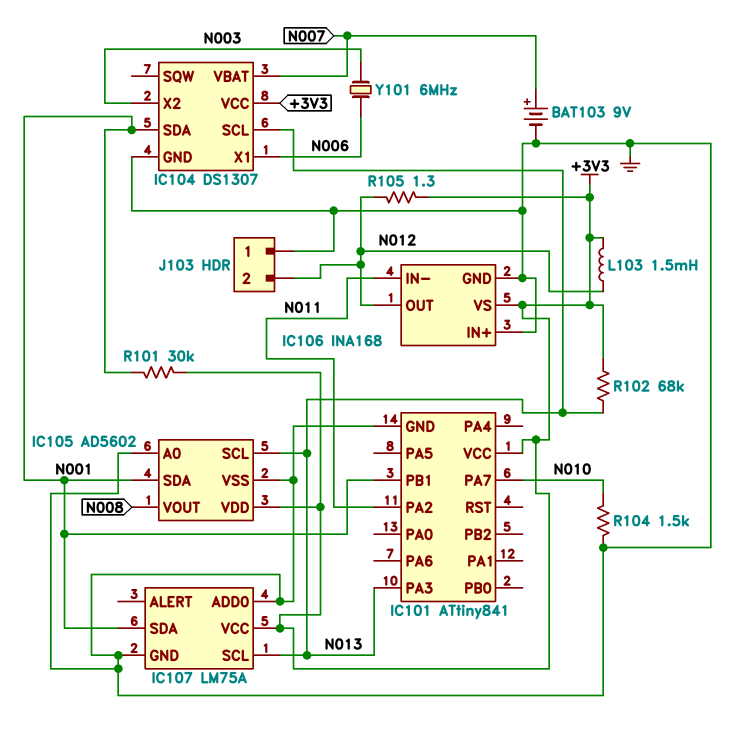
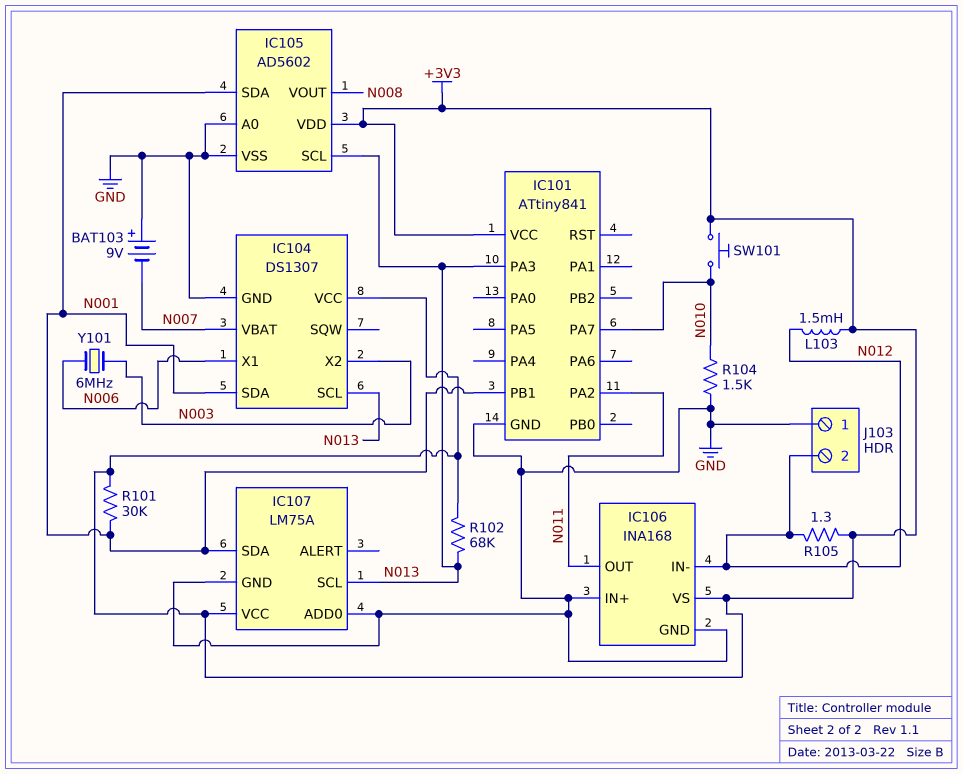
BAT103: 9V (plus N007, minus GND) -> 9V (plus GND, minus N007)
IC106 pin IN-: N011 -> N012
IC106 pin OUT: N012 -> N011
SW101: none -> button (+3V3, N010)

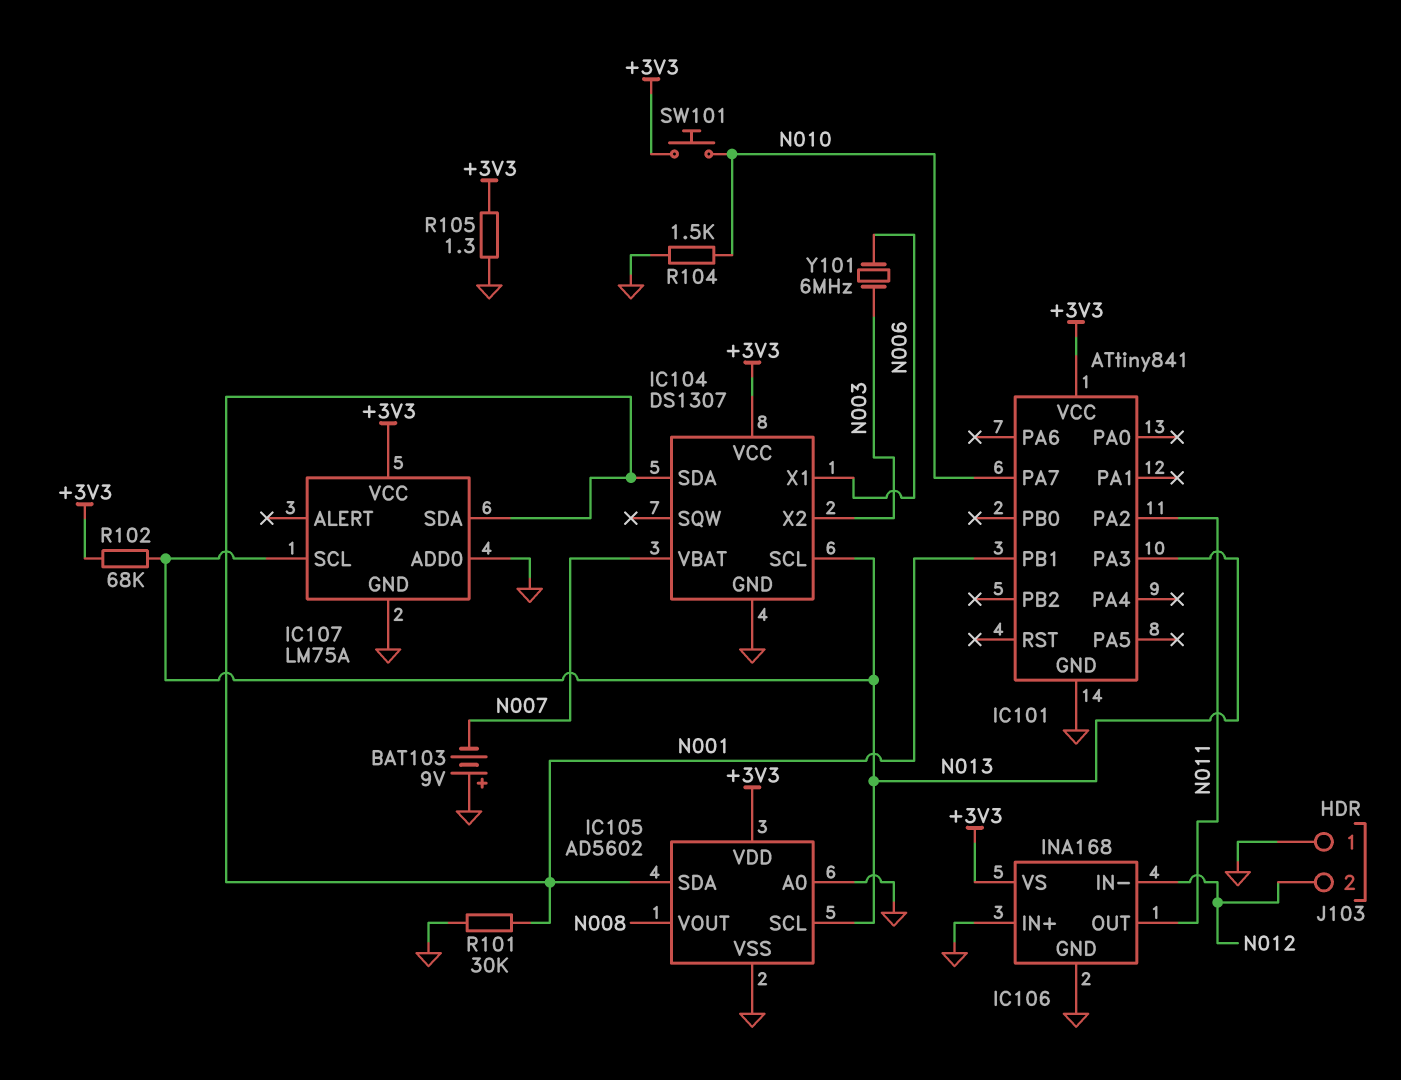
L103: 1.5mH (+3V3, N012) -> none
R101: 30k (+3V3, N001) -> 30k (GND, N001)
R105: 1.3 (+3V3, N012) -> 1.3 (+3V3, GND)

